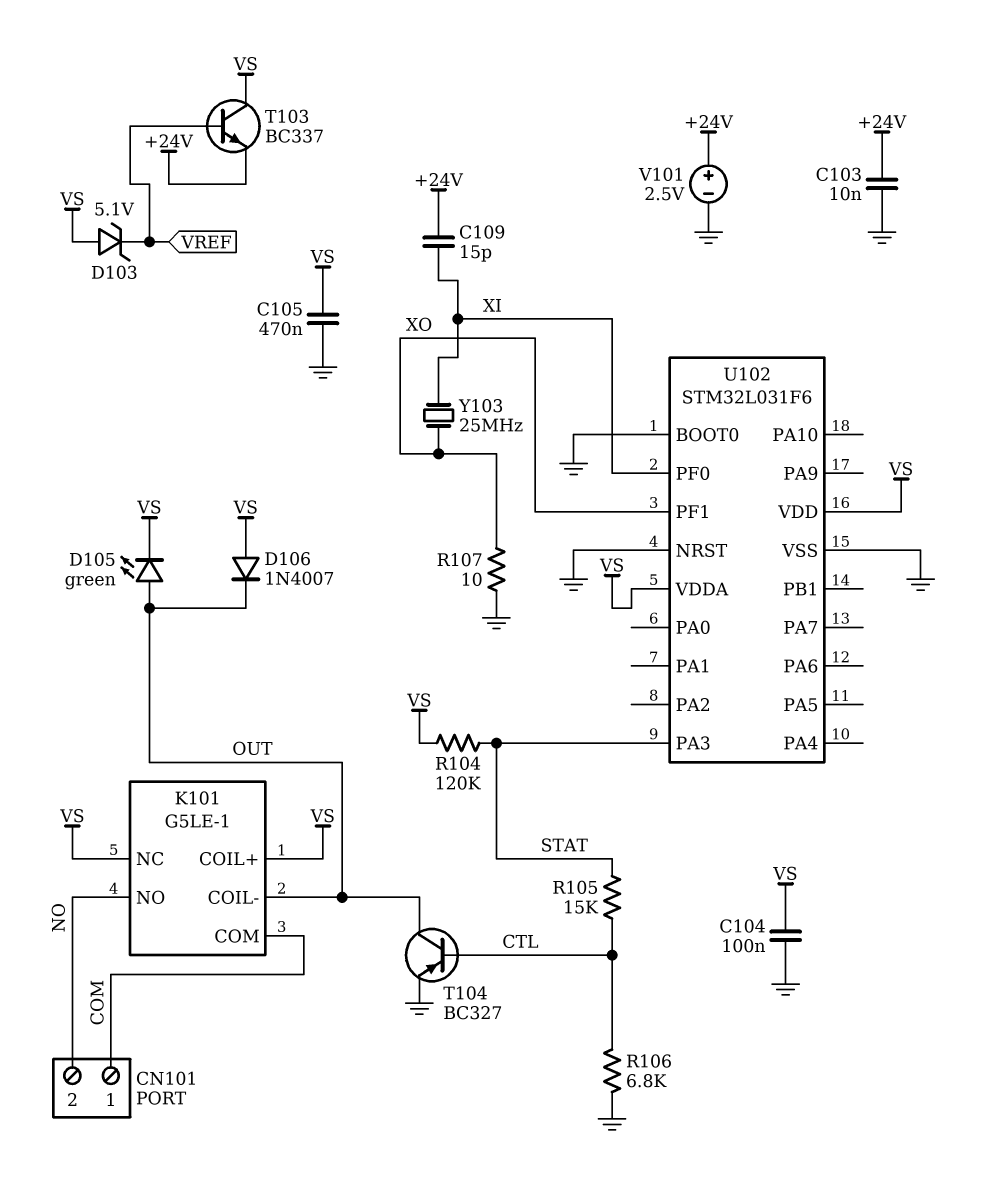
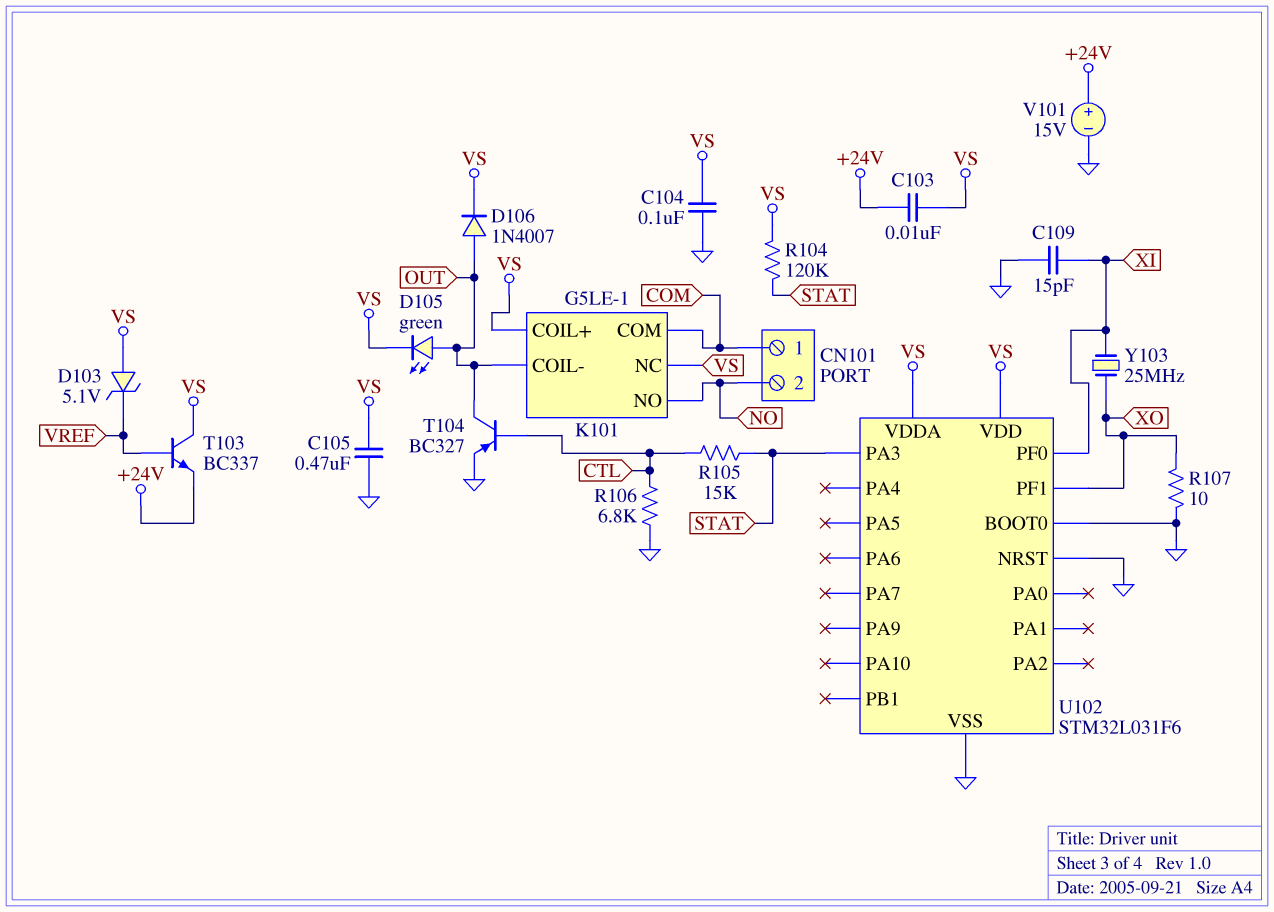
C103: 10nF (+24V, GND) -> 10nF (+24V, VS)
C109: 15pF (+24V, XI) -> 15pF (GND, XI)
D106: diode 1N4007 (A VS, K OUT) -> diode 1N4007 (A OUT, K VS)
V101: 2.5V (plus +24V, minus GND) -> 15V (plus +24V, minus GND)

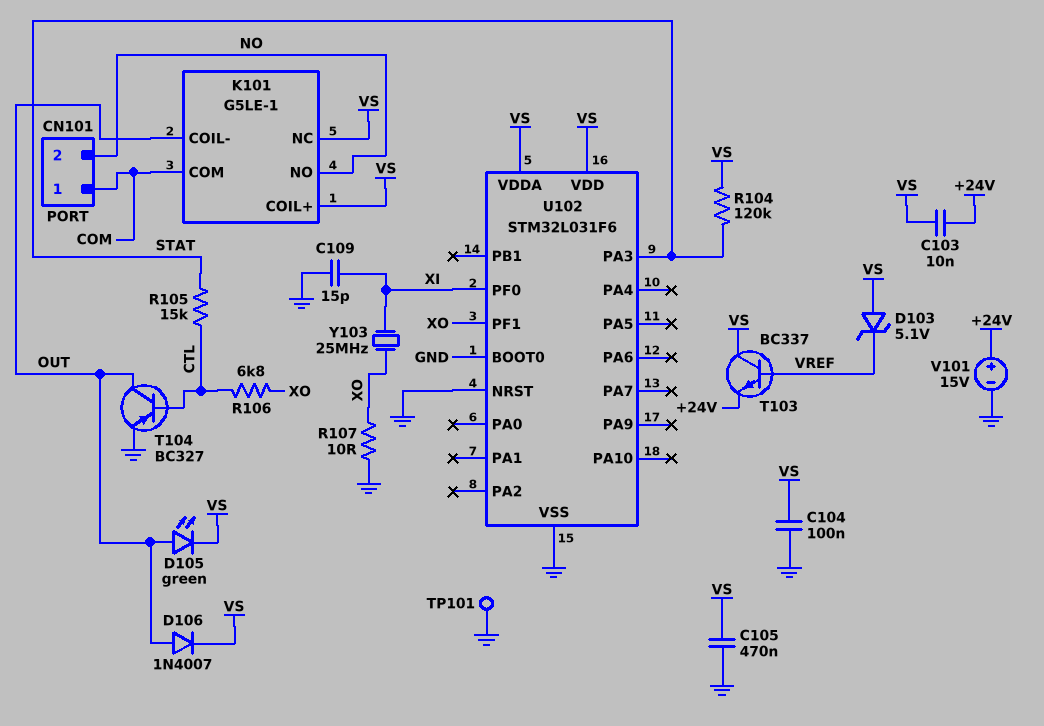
R106: 6.8k (CTL, GND) -> 6.8k (CTL, XO)
TP101: none -> test point (GND)

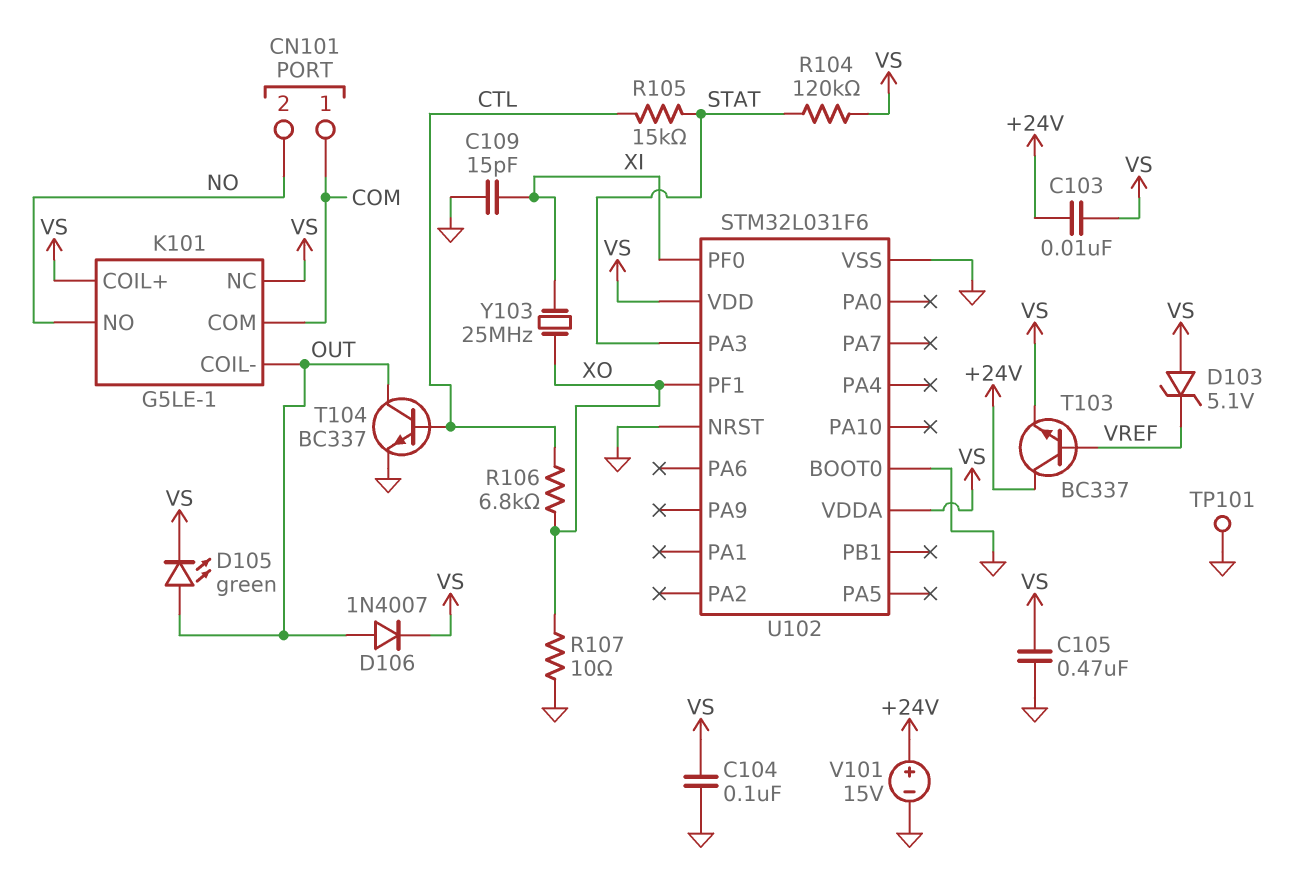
T103: NPN BC337 (B VREF, C VS, E +24V) -> NPN BC337 (B VREF, C +24V, E VS)
T104: PNP BC327 (B CTL, C OUT, E GND) -> NPN BC337 (B CTL, C OUT, E GND)

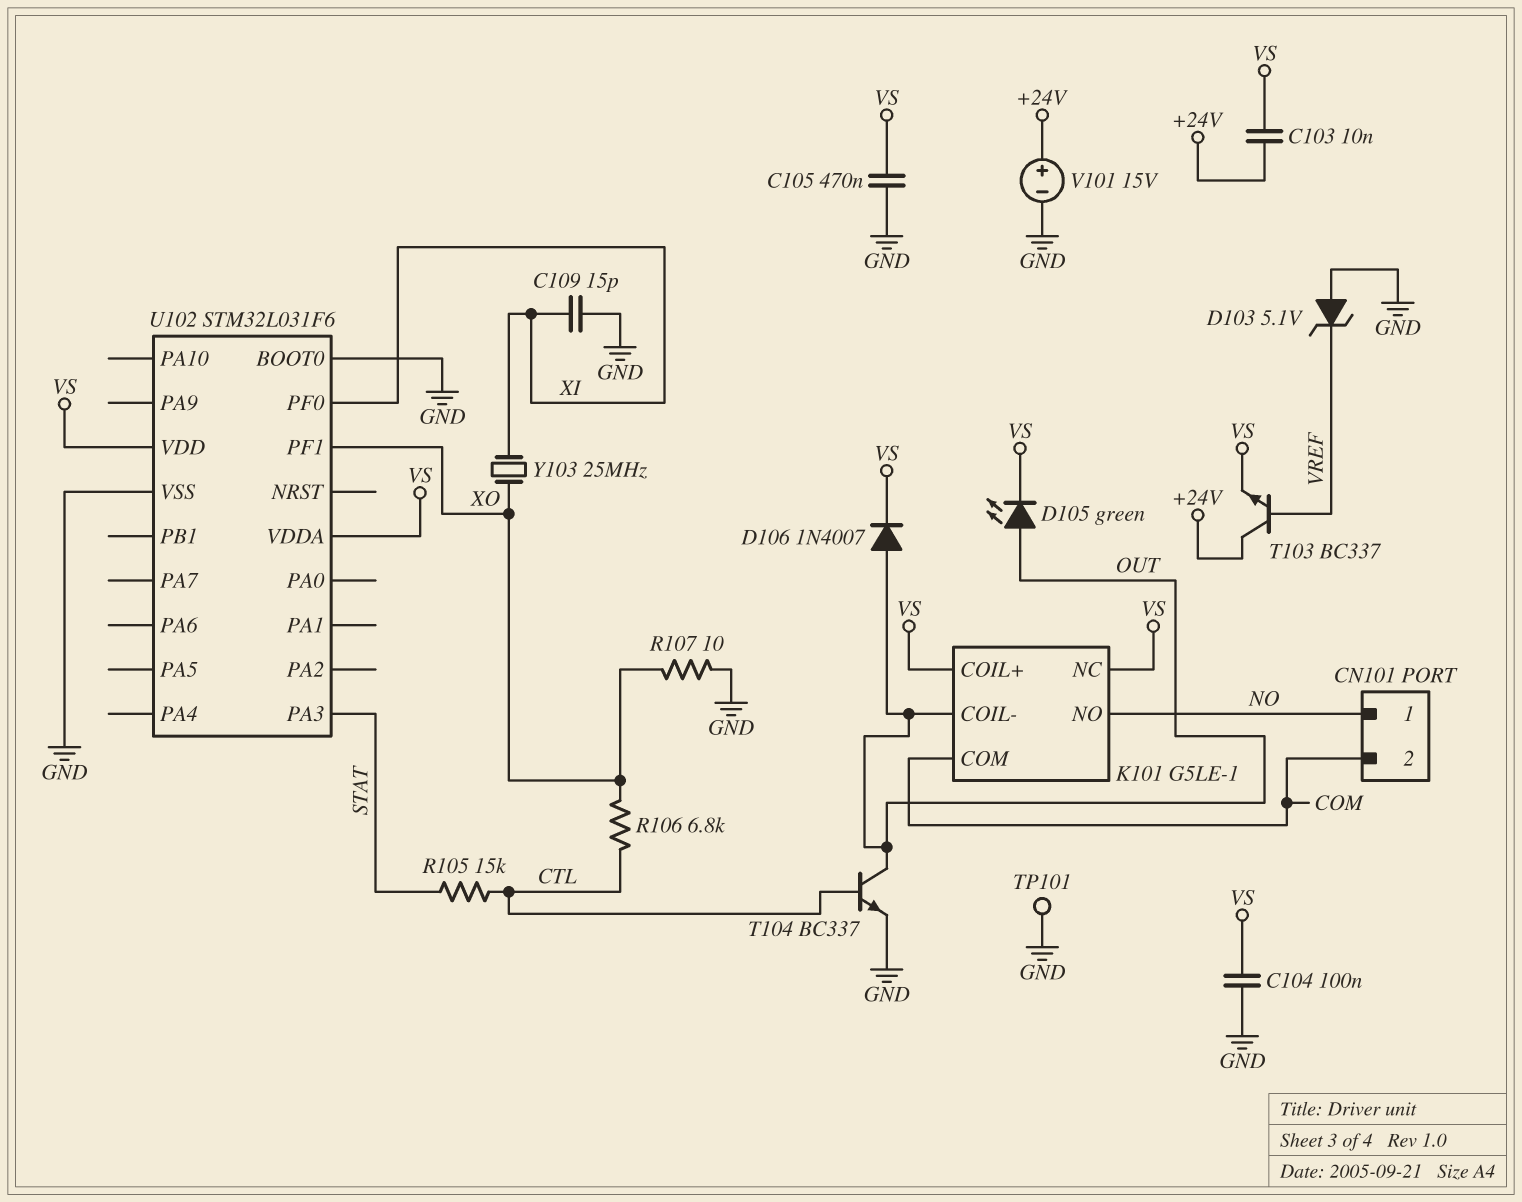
CN101 pin 1: COM -> NO
CN101 pin 2: NO -> COM
D103: zener 5.1V (A VS, K VREF) -> zener 5.1V (A GND, K VREF)
R104: 120k (STAT, VS) -> none
U102 pin NRST: GND -> none

